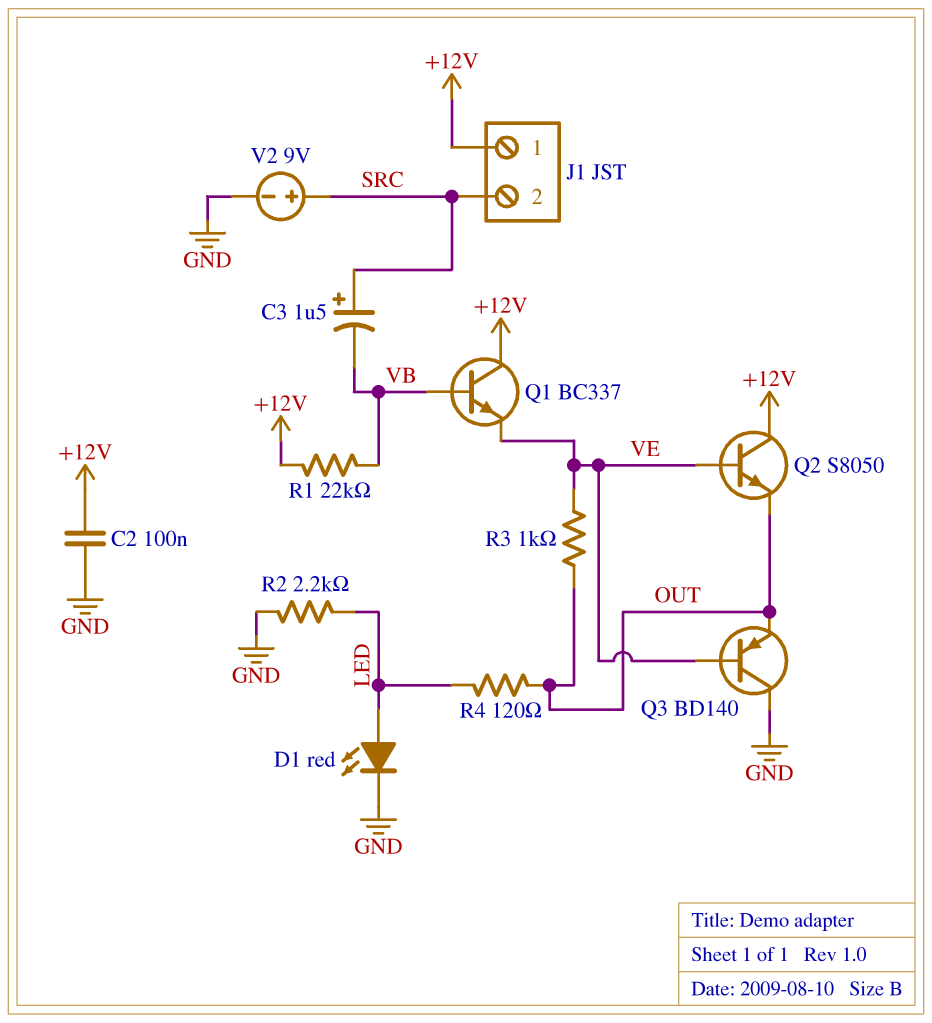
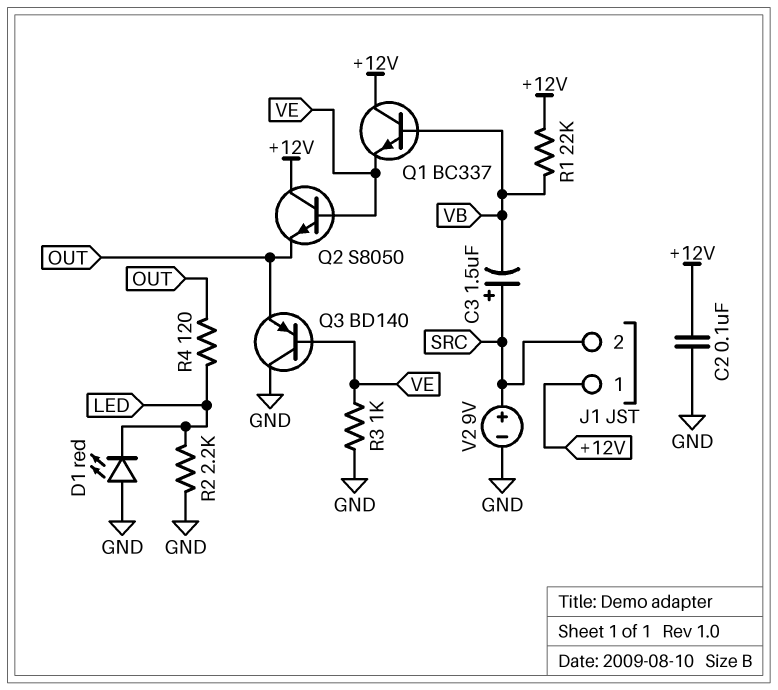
D1: LED red (A LED, K GND) -> LED red (A GND, K LED)
R3: 1k (OUT, VE) -> 1k (GND, VE)

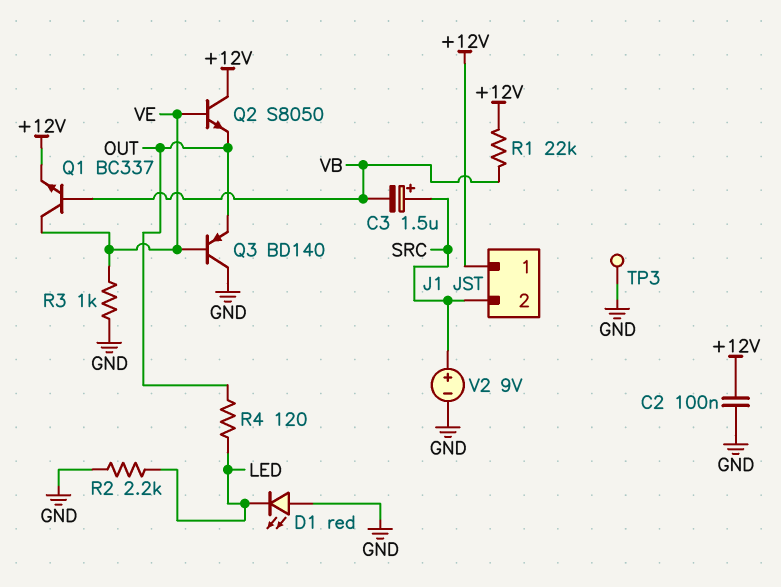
Q1: NPN BC337 (B VB, C +12V, E VE) -> NPN BC337 (B VB, C VE, E +12V)
TP3: none -> test point (GND)

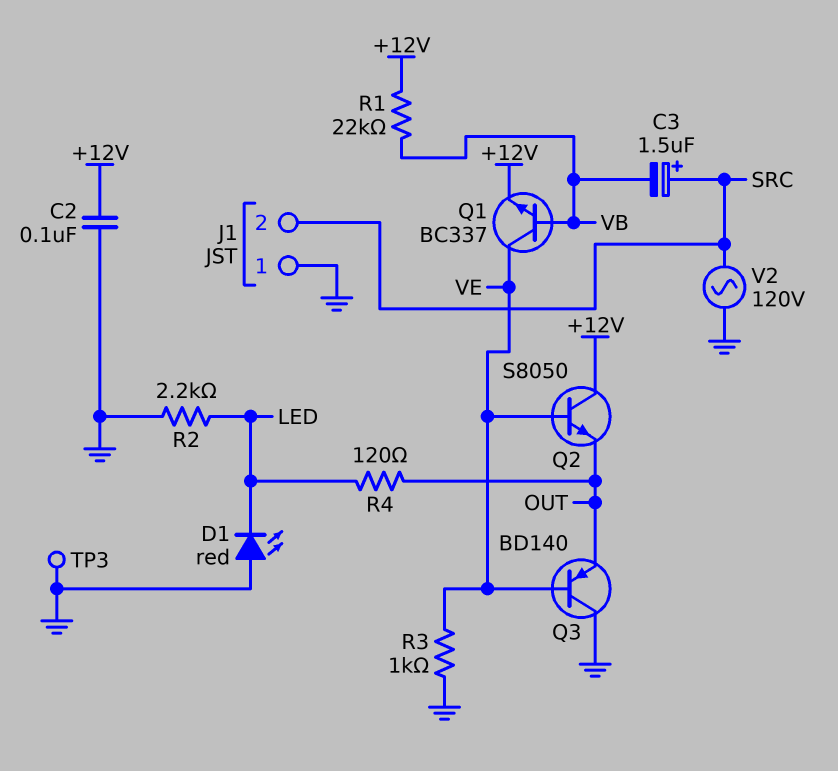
J1 pin 1: +12V -> GND
V2: 9V (plus SRC, minus GND) -> AC 120V (GND, SRC)

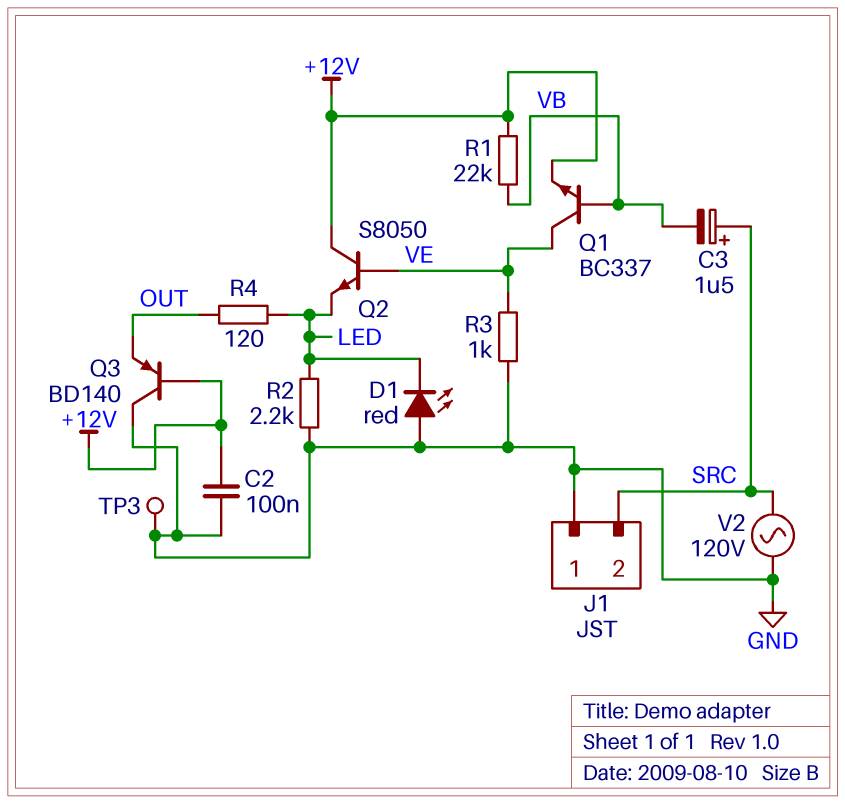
Q2: NPN S8050 (B VE, C +12V, E OUT) -> NPN S8050 (B VE, C +12V, E LED)
Q3: PNP BD140 (B VE, C GND, E OUT) -> PNP BD140 (B +12V, C GND, E OUT)

